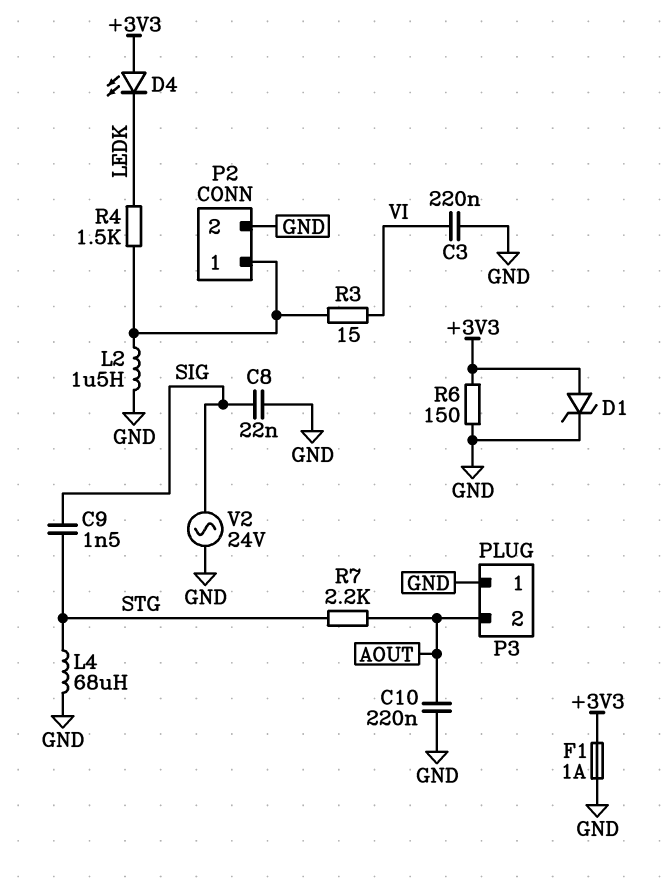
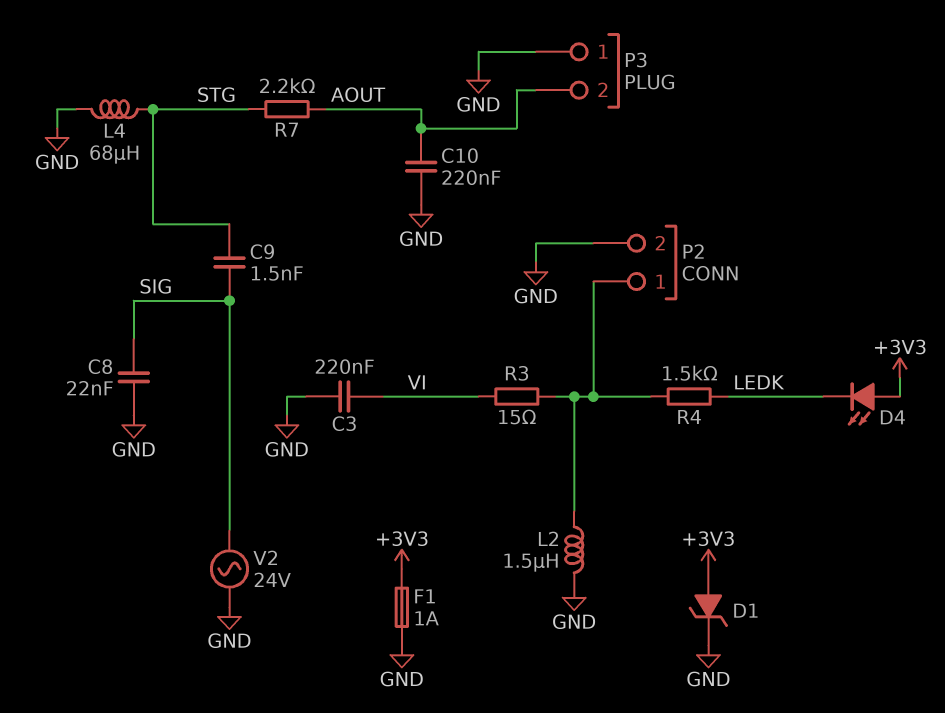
R6: 150 (+3V3, GND) -> none

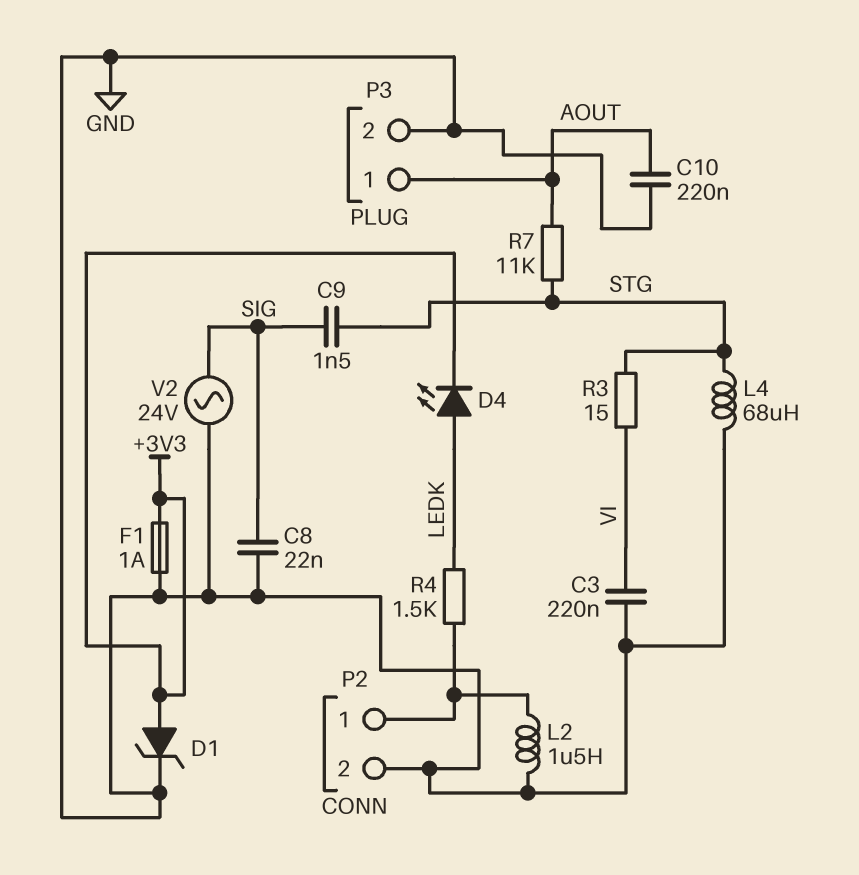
D4: LED (A +3V3, K LEDK) -> LED (A LEDK, K +3V3)
P3 pin 1: GND -> AOUT
P3 pin 2: AOUT -> GND
R3: 15 (P2/1, VI) -> 15 (STG, VI)
R7: 2.2k (AOUT, STG) -> 11k (AOUT, STG)

